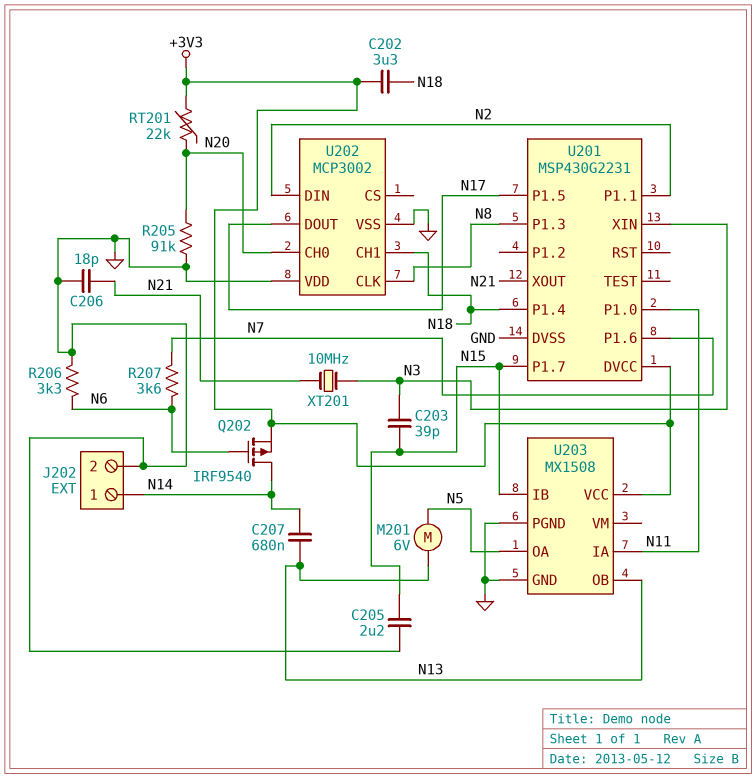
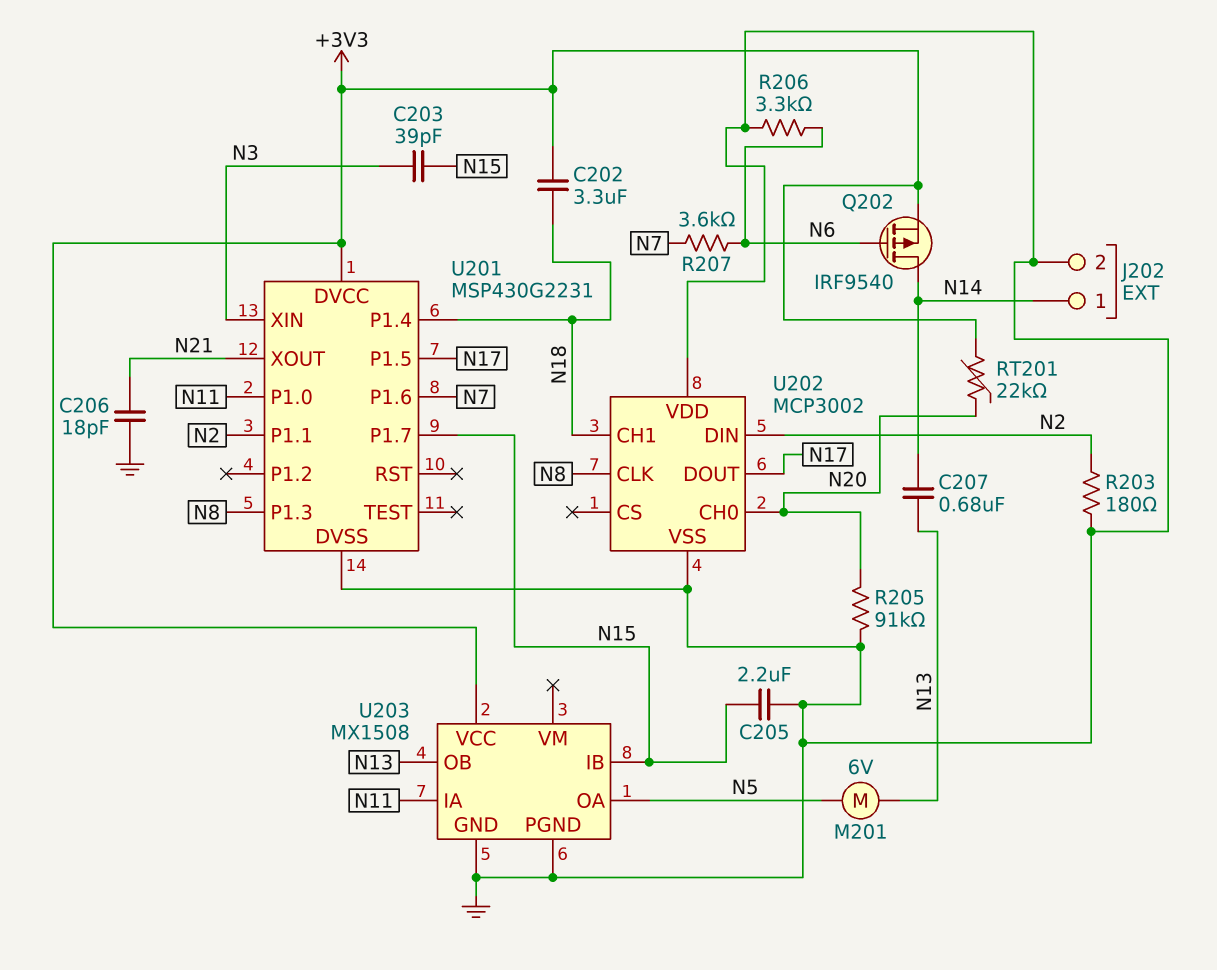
R203: none -> 180 (GND, N2)
XT201: 10MHz (N3, N21) -> none

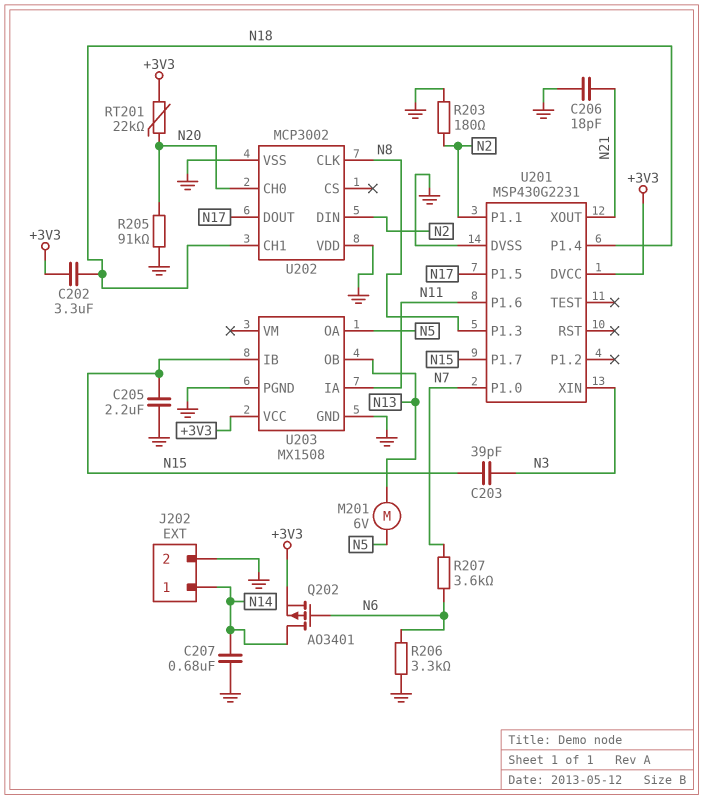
C207: 680nF (N13, N14) -> 680nF (GND, N14)
Q202: PMOS IRF9540 (G N6, D N14, S +3V3) -> PMOS AO3401 (G N6, D N14, S +3V3)
U201 pin P1.0: N11 -> N7
U201 pin P1.6: N7 -> N11

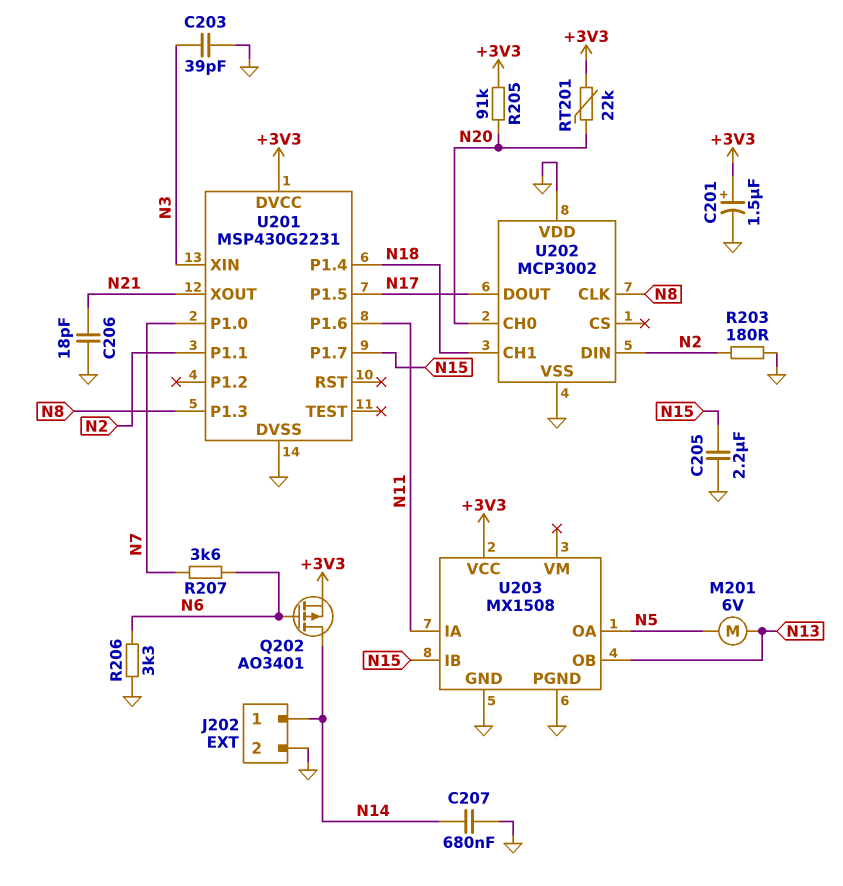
C201: none -> 1.5uF (plus +3V3, minus GND)
C202: 3.3uF (+3V3, N18) -> none
C203: 39pF (N3, N15) -> 39pF (GND, N3)
R205: 91k (GND, N20) -> 91k (+3V3, N20)

